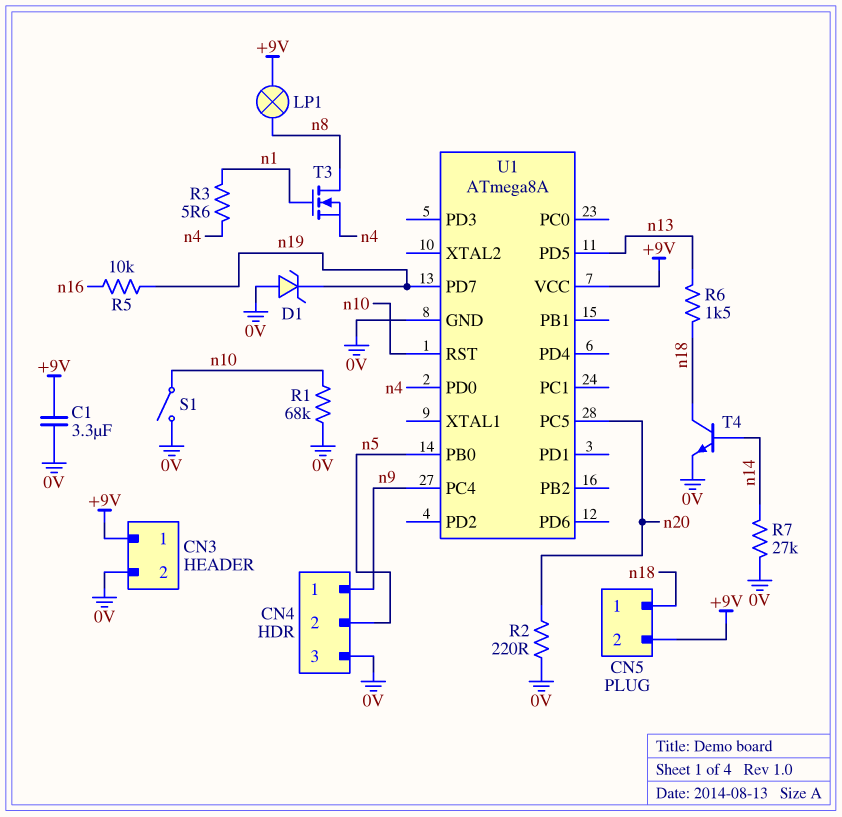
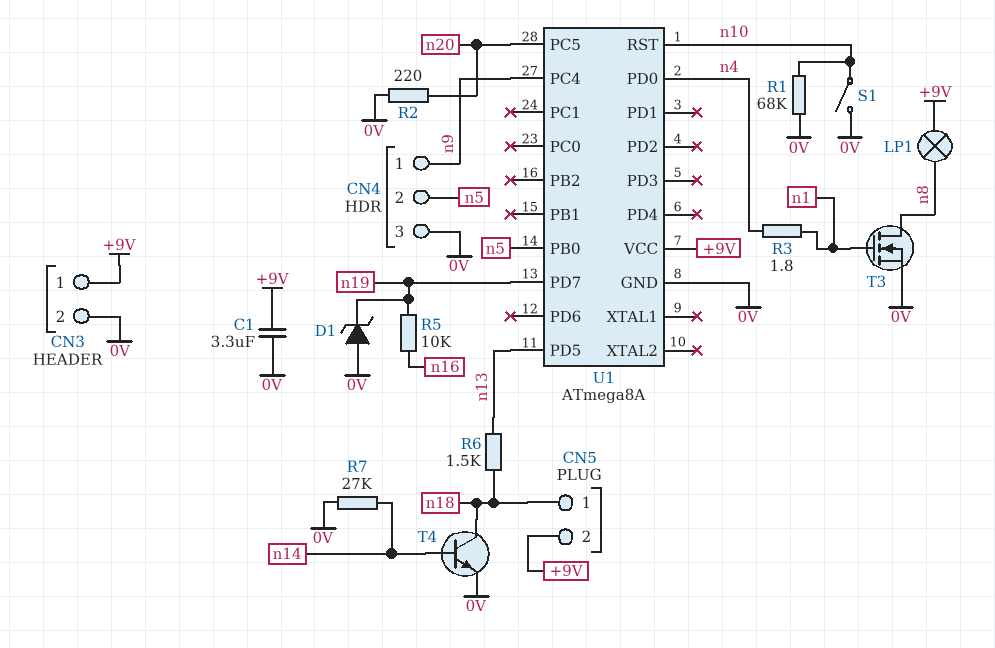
R3: 5.6 (n1, n4) -> 1.8 (n1, n4)
T3: NMOS (G n1, D n8, S n4) -> NMOS (G n1, D n8, S 0V)

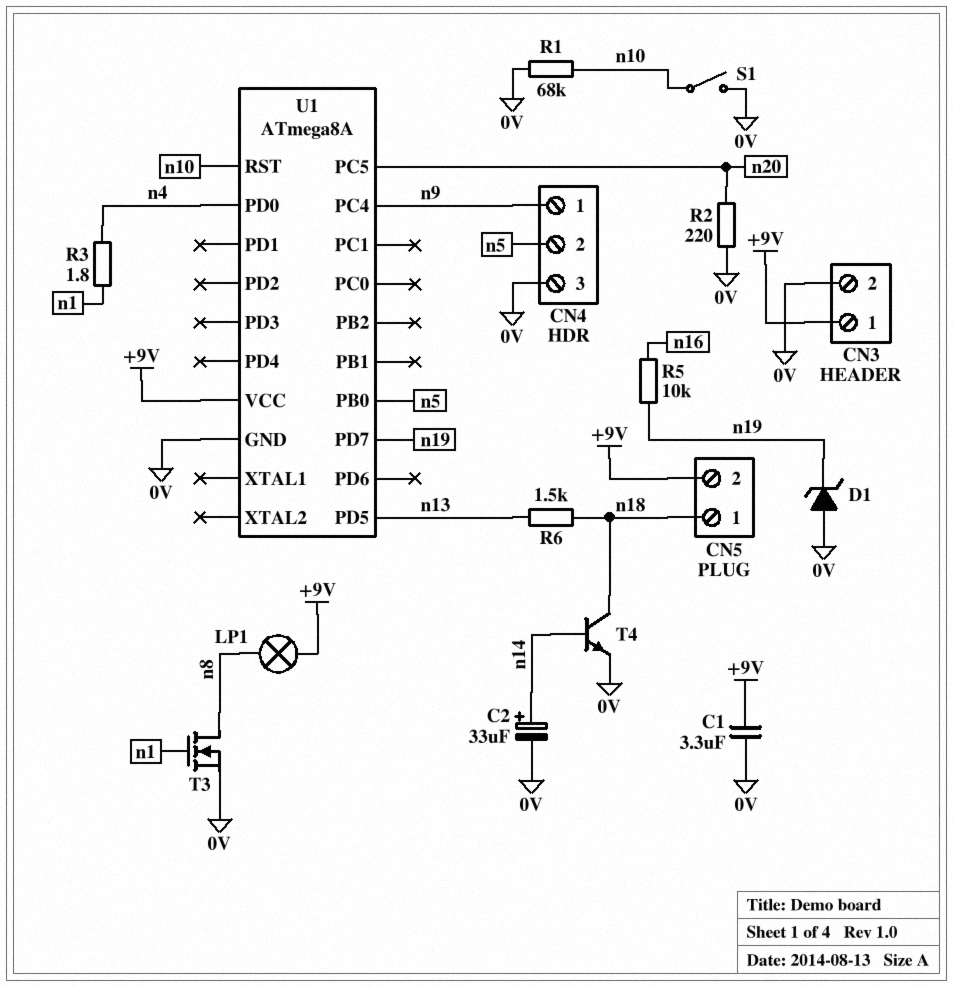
C2: none -> 33uF (plus n14, minus 0V)
R7: 27k (0V, n14) -> none

